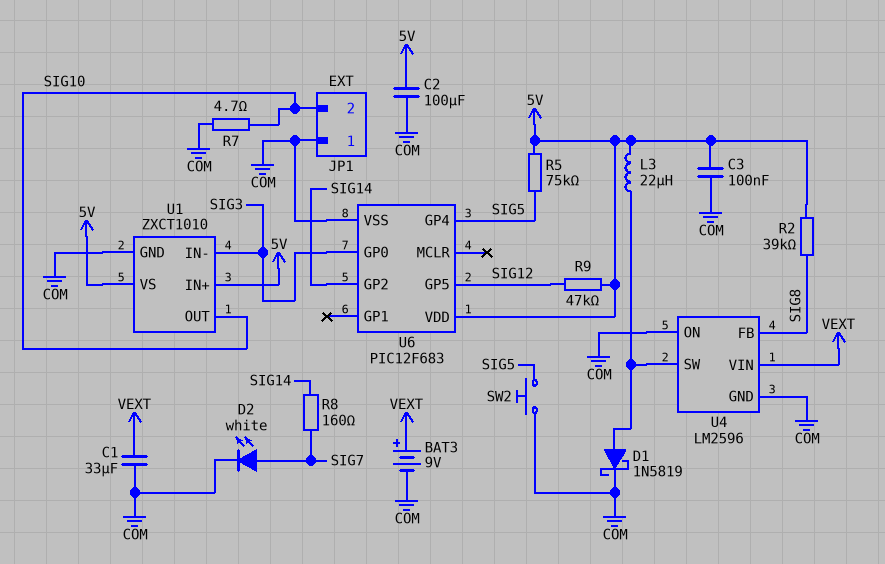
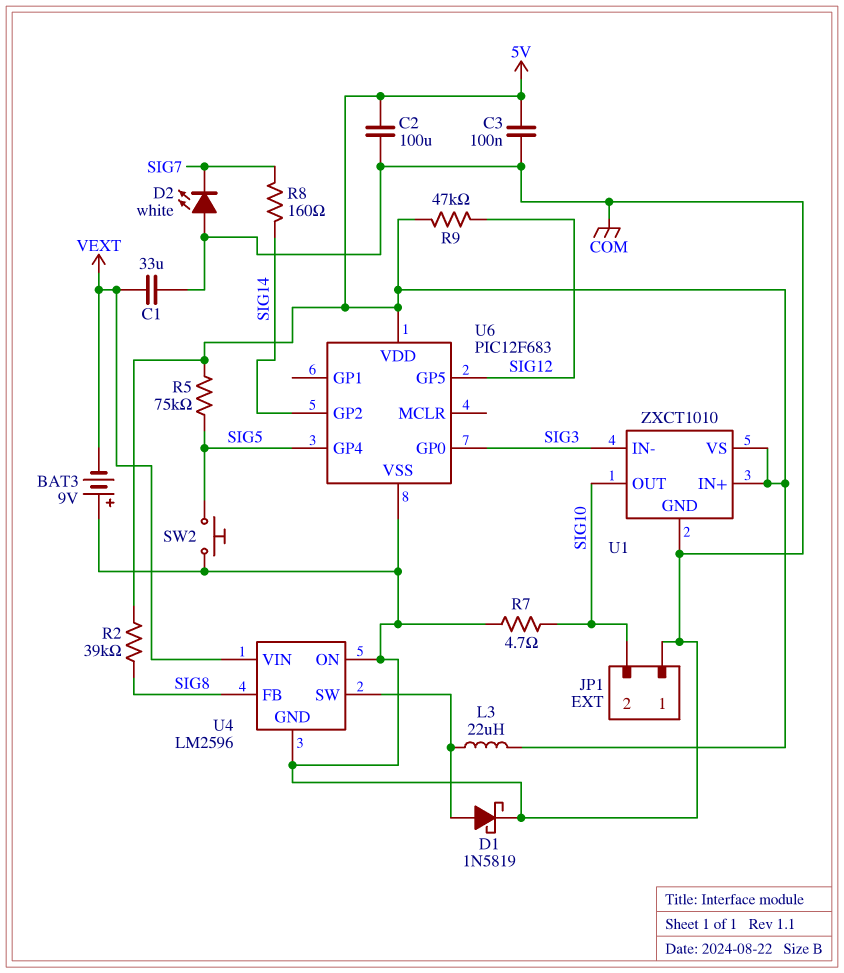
BAT3: 9V (plus VEXT, minus COM) -> 9V (plus COM, minus VEXT)
D2: LED white (A SIG7, K COM) -> LED white (A COM, K SIG7)

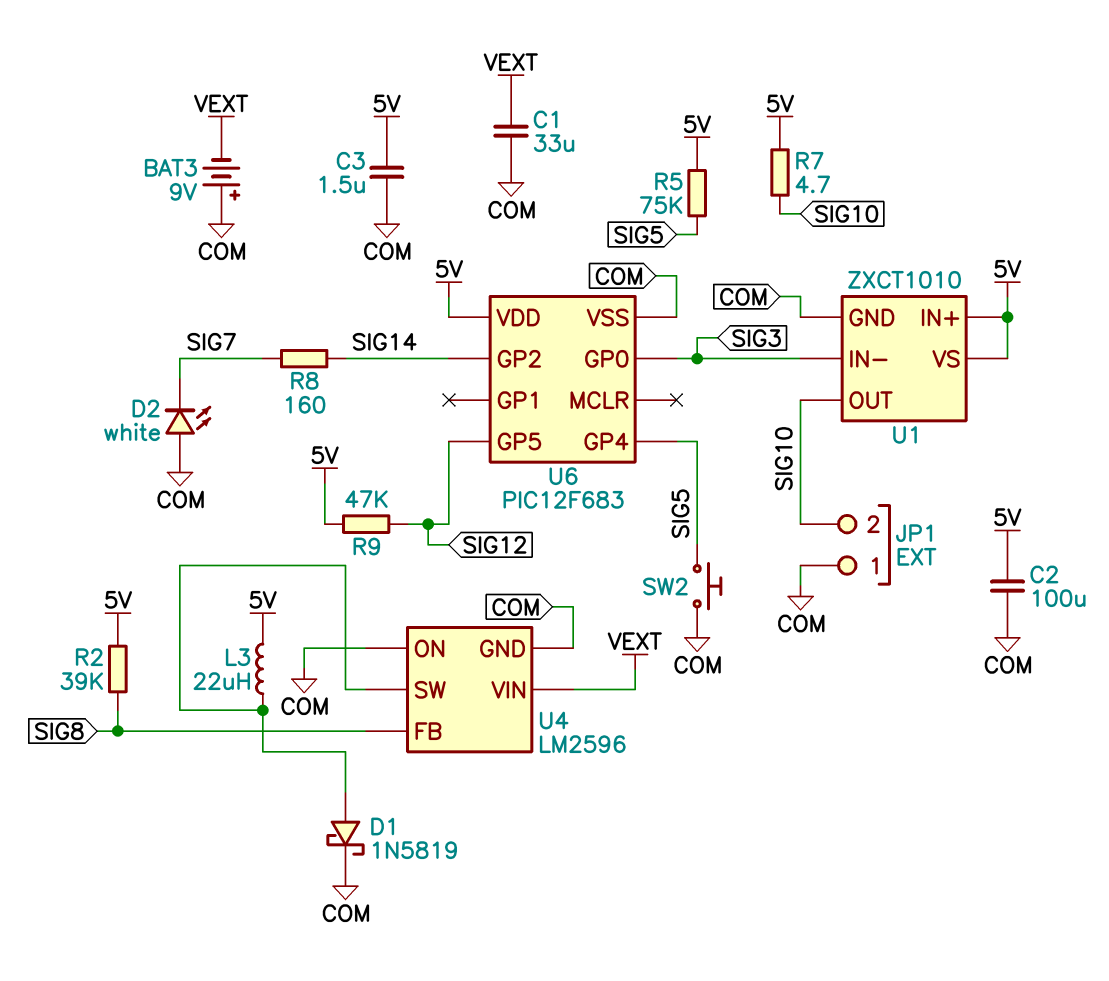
C3: 100nF (5V, COM) -> 1.5uF (5V, COM)
R7: 4.7 (COM, SIG10) -> 4.7 (5V, SIG10)

